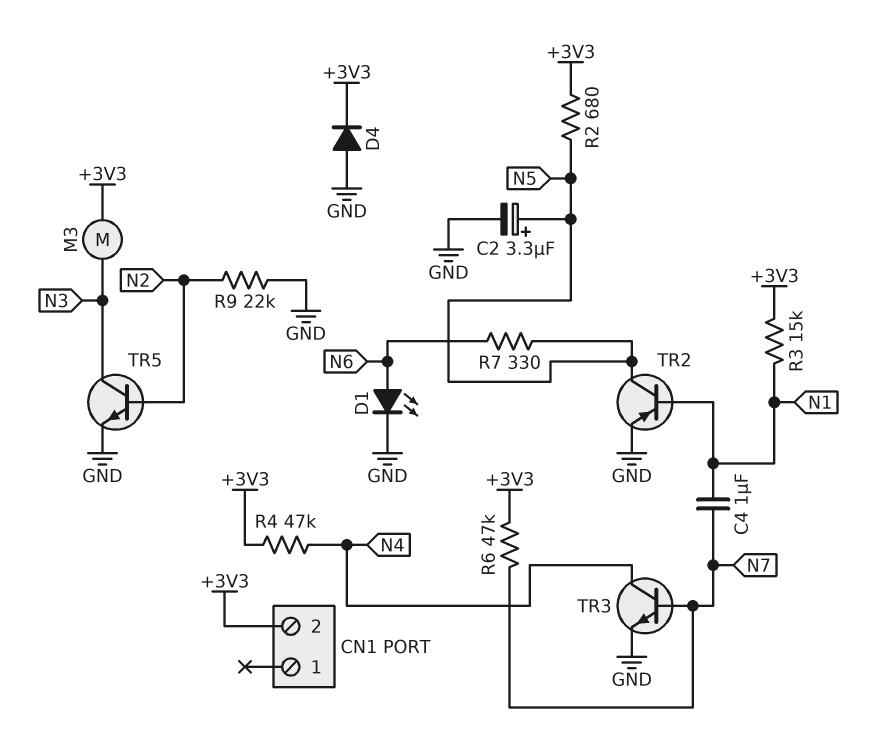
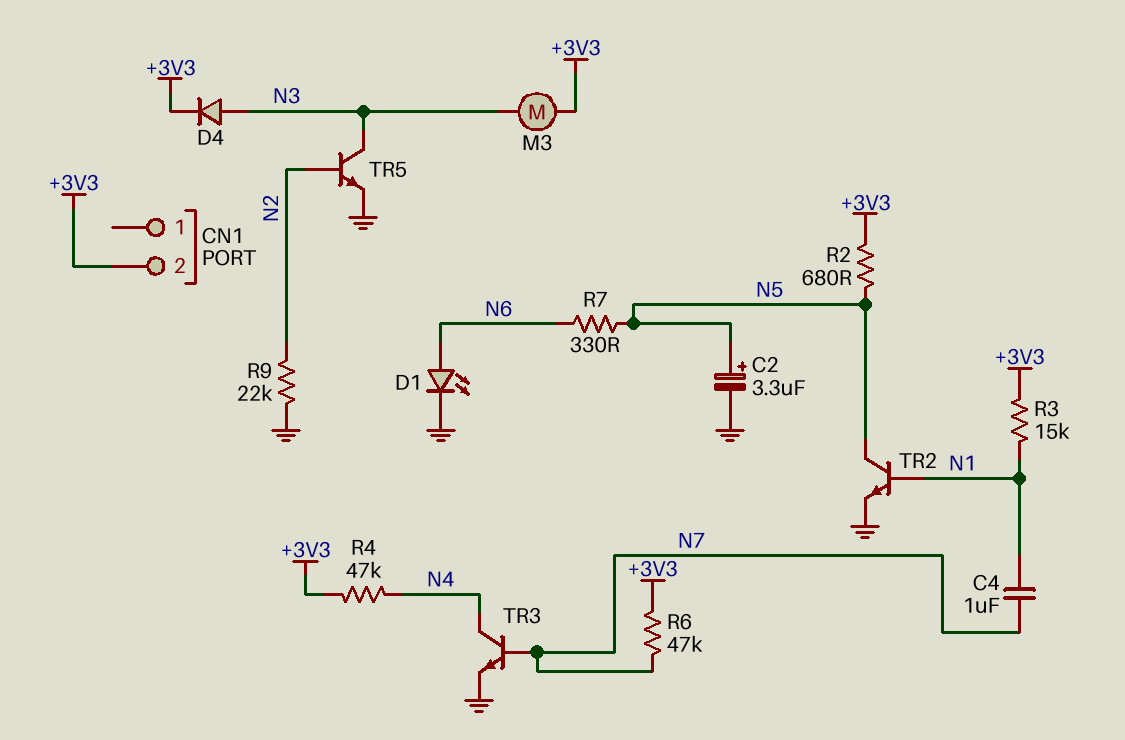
D4: diode (A GND, K +3V3) -> diode (A N3, K +3V3)
TR2: PNP (B N1, C N5, E GND) -> NPN (B N1, C N5, E GND)

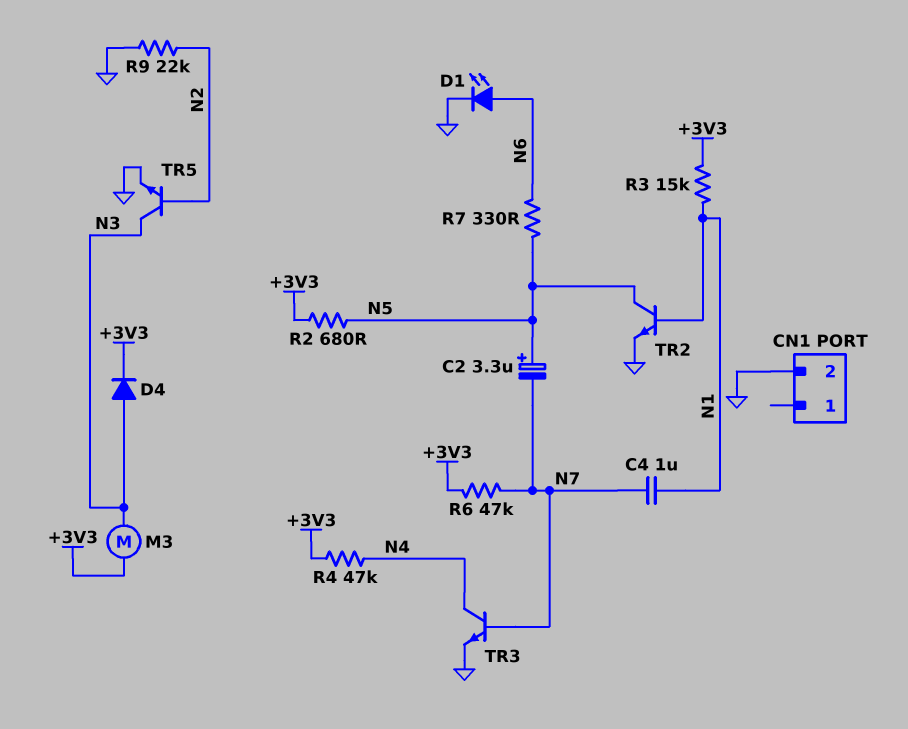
C2: 3.3uF (plus N5, minus GND) -> 3.3uF (plus N5, minus N7)
CN1 pin 2: +3V3 -> GND

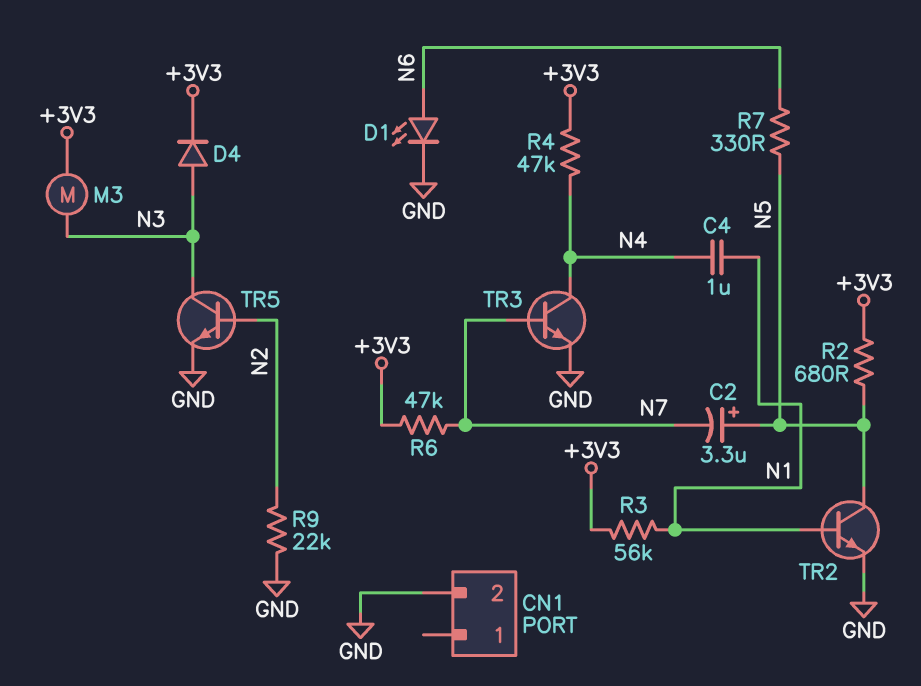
C4: 1uF (N1, N7) -> 1uF (N1, N4)
R3: 15k (+3V3, N1) -> 56k (+3V3, N1)

